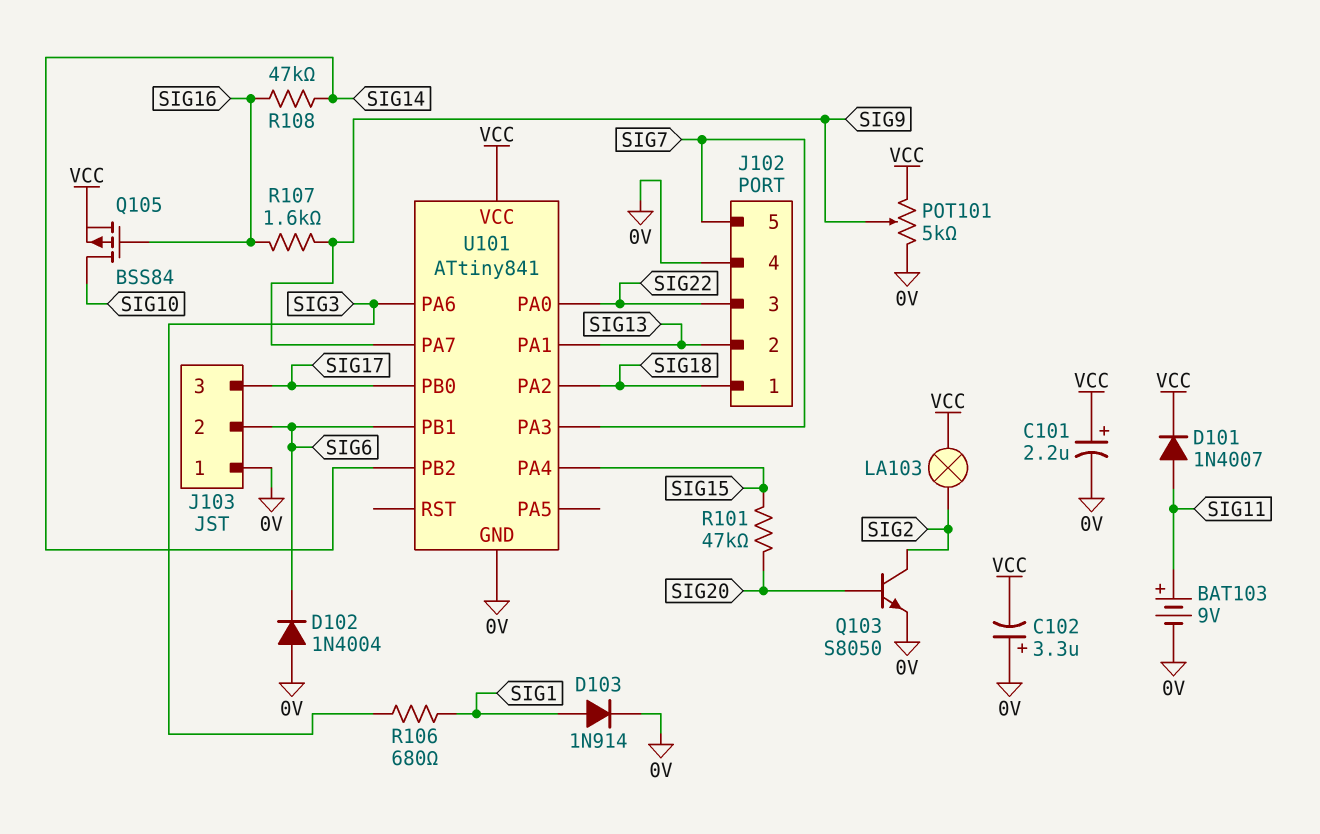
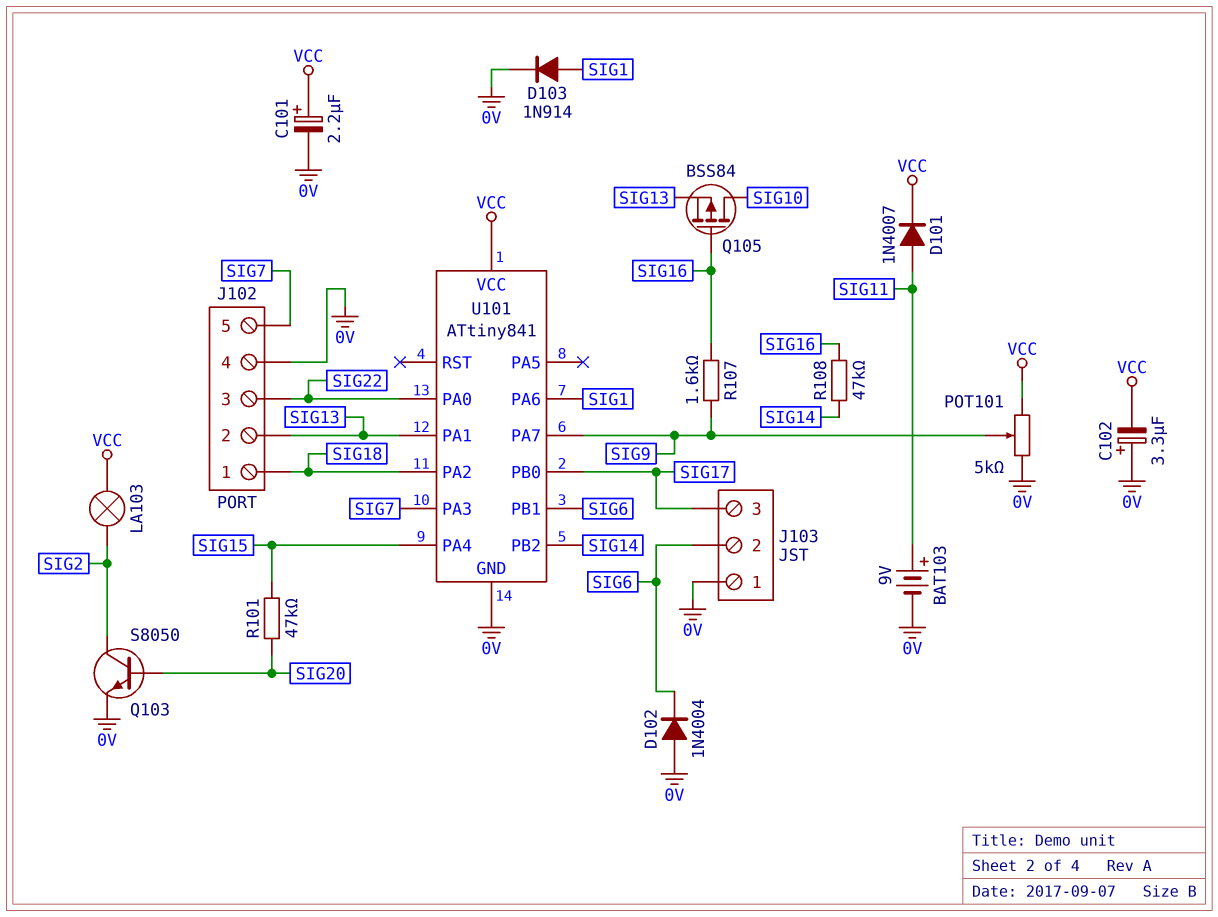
Q105: PMOS BSS84 (G SIG16, D SIG10, S VCC) -> PMOS BSS84 (G SIG16, D SIG10, S SIG13)
R106: 680 (SIG1, SIG3) -> none
U101 pin PA6: SIG3 -> SIG1

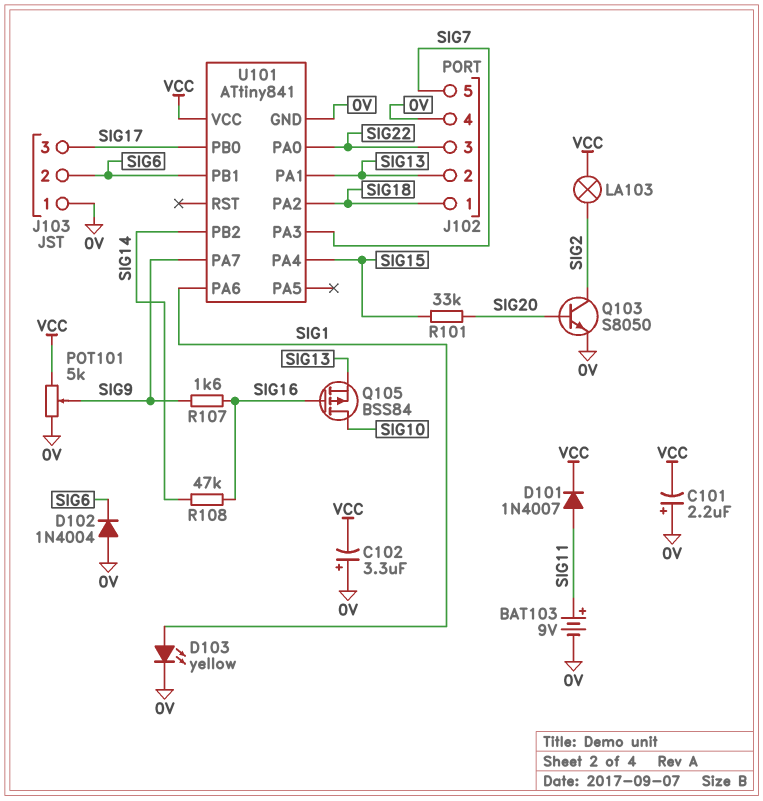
C101: 2.2uF (plus VCC, minus 0V) -> 2.2uF (plus 0V, minus VCC)
D103: diode 1N914 (A SIG1, K 0V) -> LED yellow (A SIG1, K 0V)
R101: 47k (SIG15, SIG20) -> 33k (SIG15, SIG20)

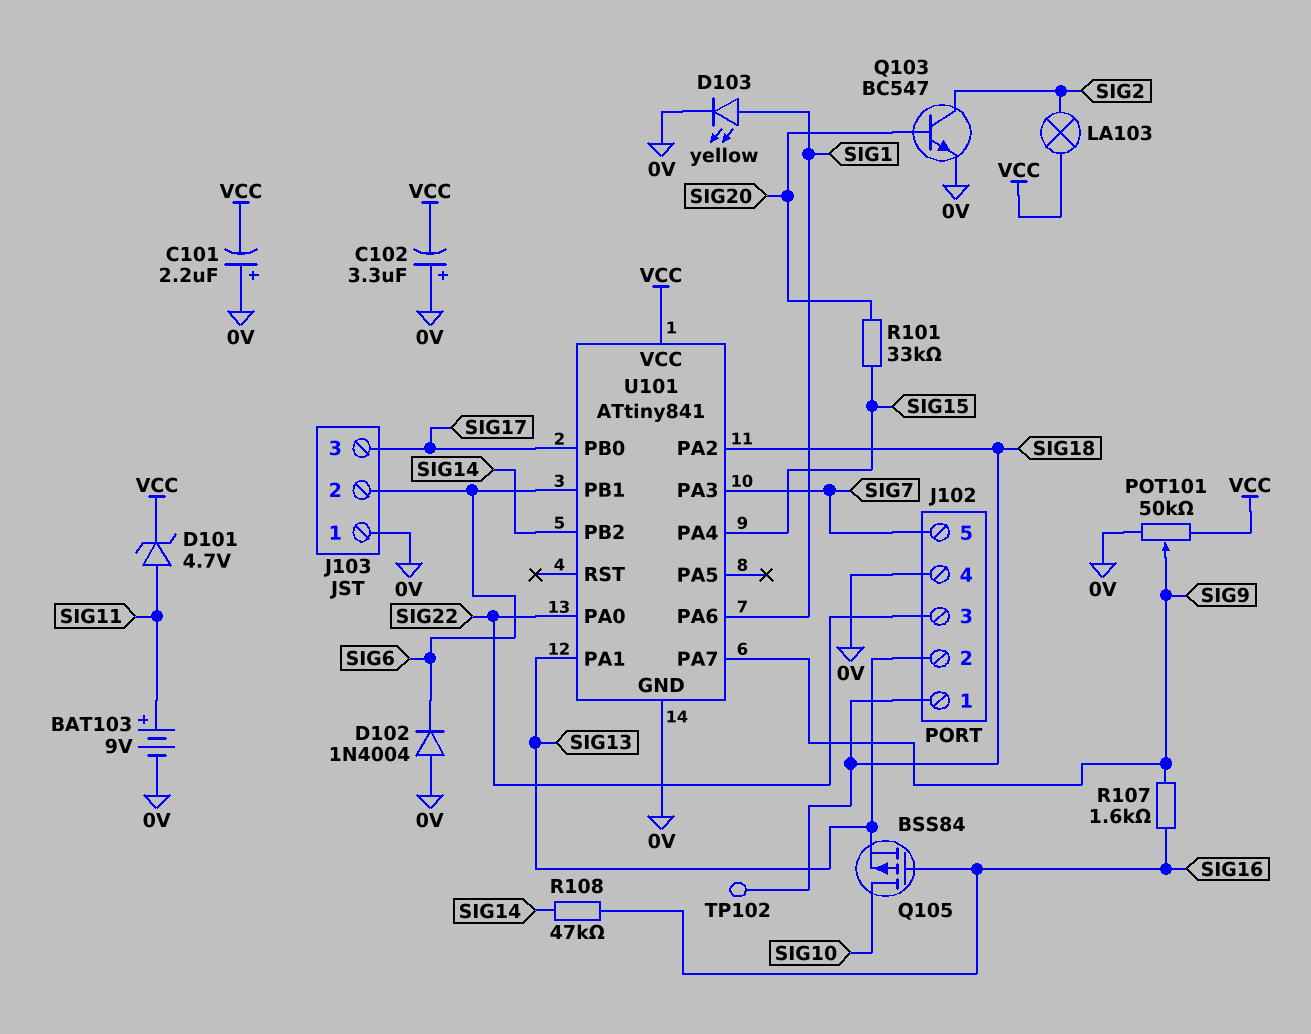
D101: diode 1N4007 (A SIG11, K VCC) -> zener 4.7V (A SIG11, K VCC)
POT101: 5k (0V, VCC, wiper SIG9) -> 50k (0V, VCC, wiper SIG9)
Q103: NPN S8050 (B SIG20, C SIG2, E 0V) -> NPN BC547 (B SIG20, C SIG2, E 0V)
TP102: none -> test point (SIG18)

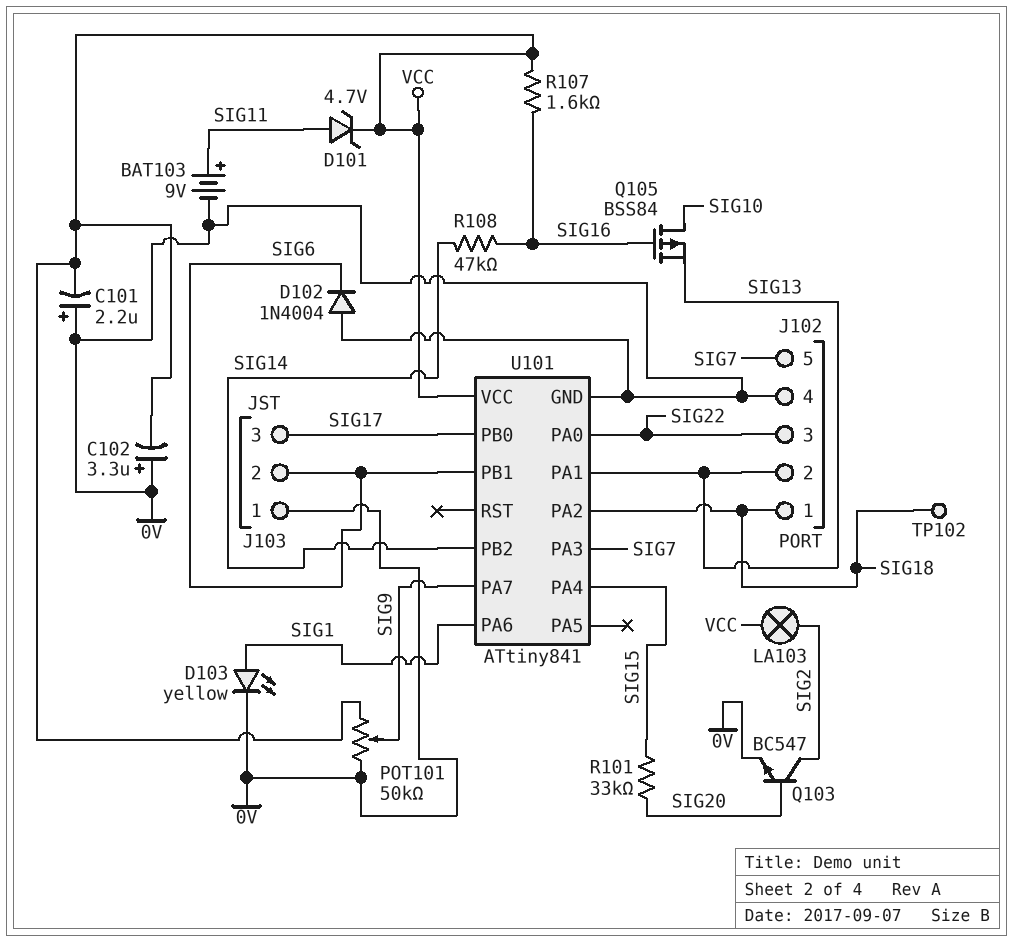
R107: 1.6k (SIG9, SIG16) -> 1.6k (SIG16, VCC)

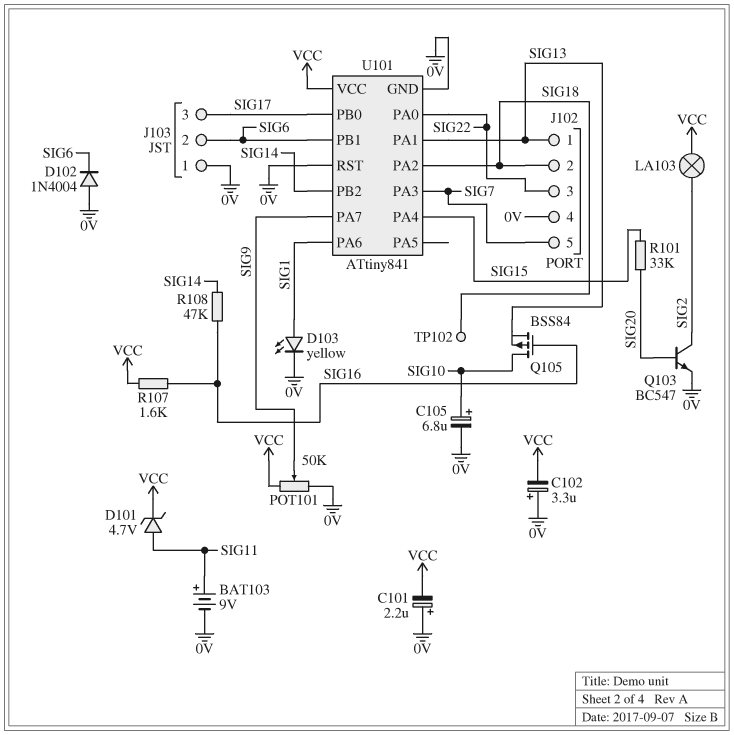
C105: none -> 6.8uF (plus SIG10, minus 0V)
J102 pin 1: SIG18 -> SIG13
J102 pin 2: SIG13 -> SIG18
U101 pin RST: none -> 0V

